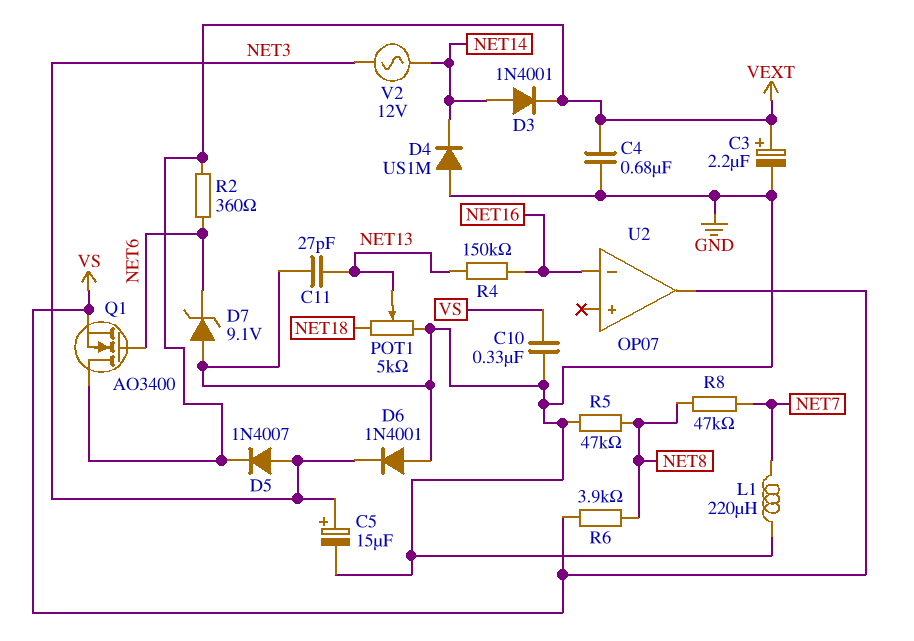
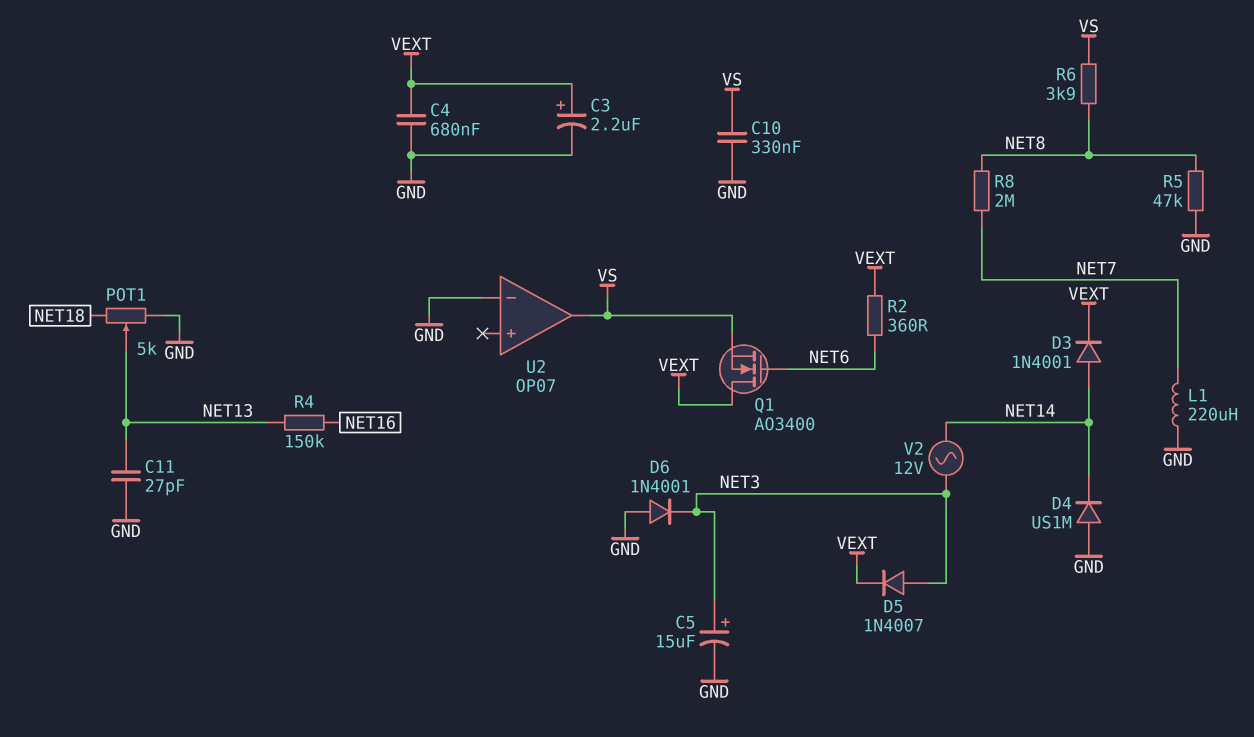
D7: zener 9.1V (A GND, K NET6) -> none
R8: 47k (NET7, NET8) -> 2M (NET7, NET8)
U2 pin in-: NET16 -> GND

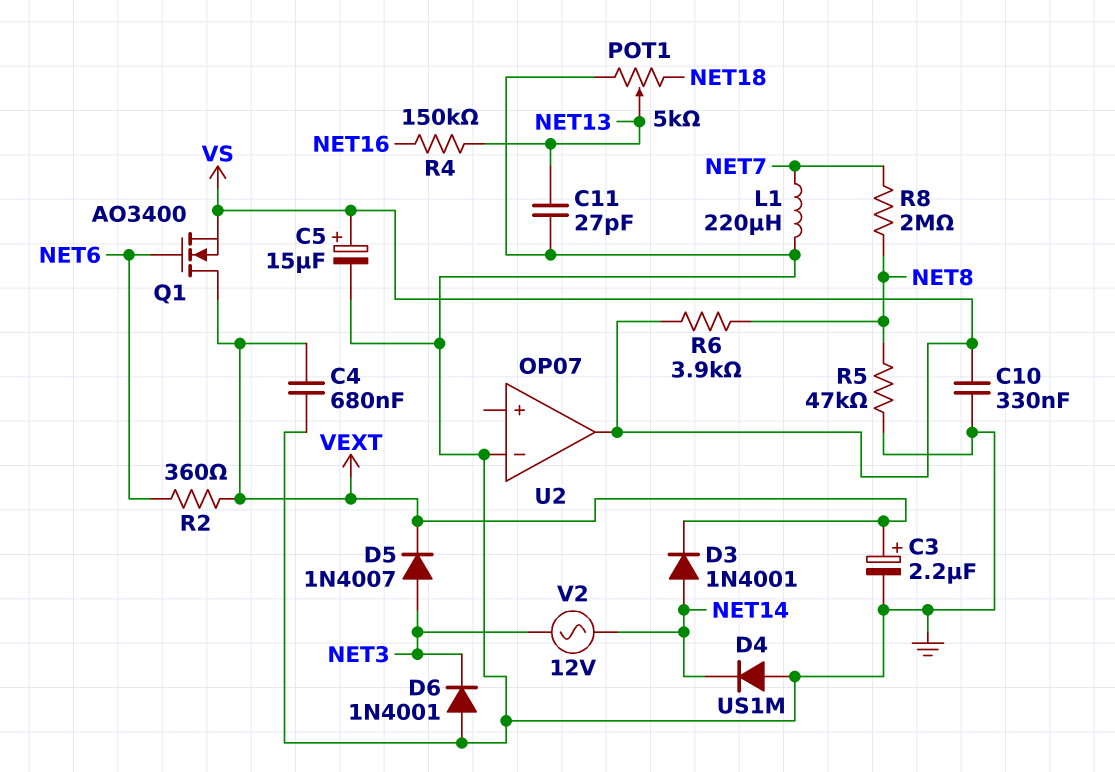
C5: 15uF (plus NET3, minus GND) -> 15uF (plus VS, minus GND)

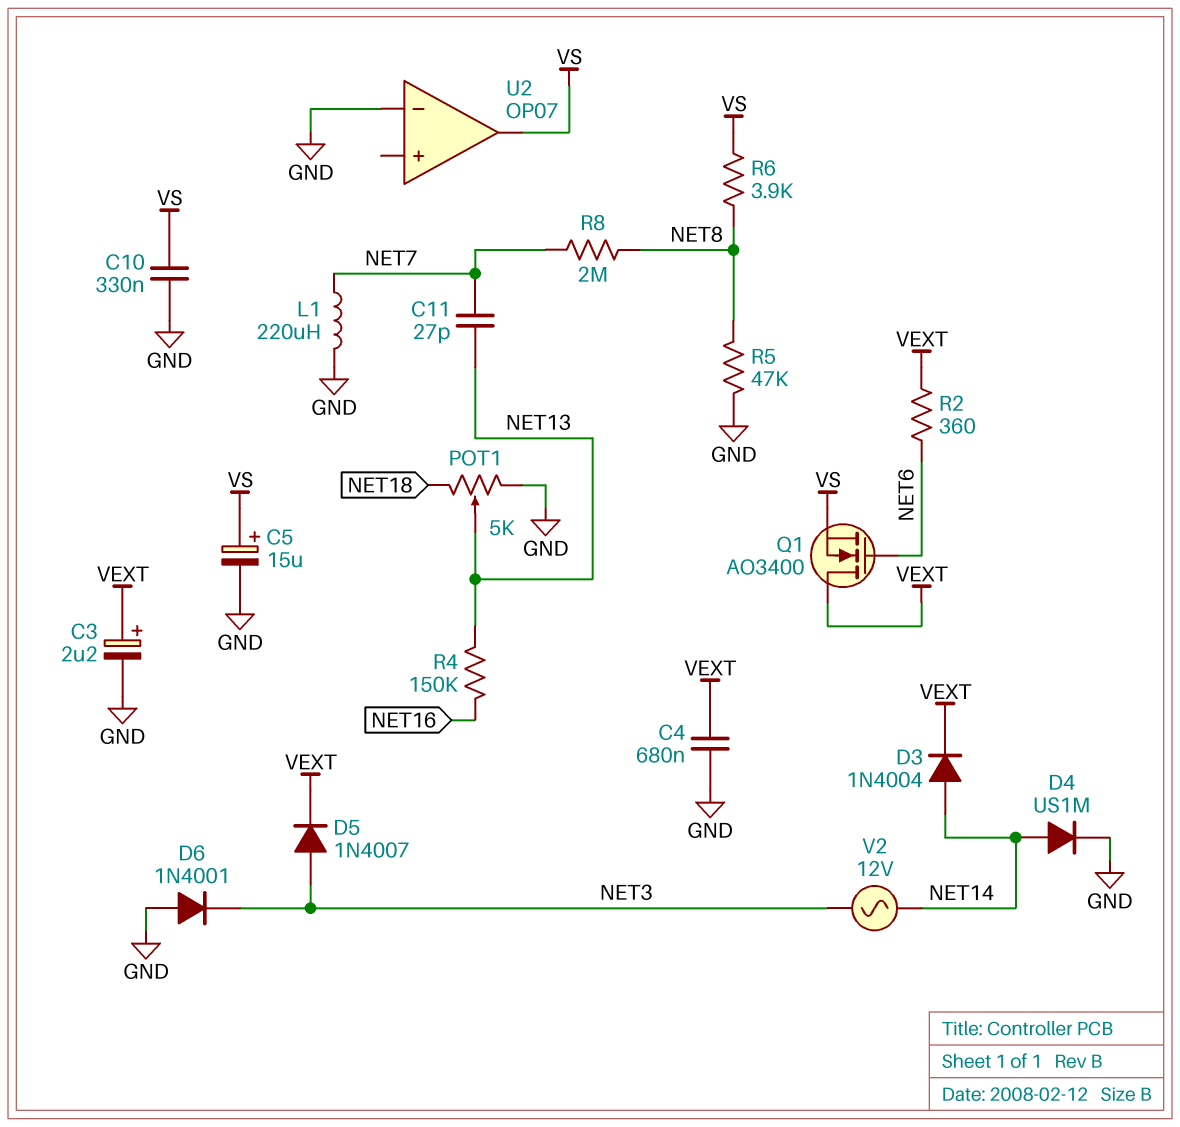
C11: 27pF (GND, NET13) -> 27pF (NET7, NET13)
D3: diode 1N4001 (A NET14, K VEXT) -> diode 1N4004 (A NET14, K VEXT)
D4: diode US1M (A GND, K NET14) -> diode US1M (A NET14, K GND)

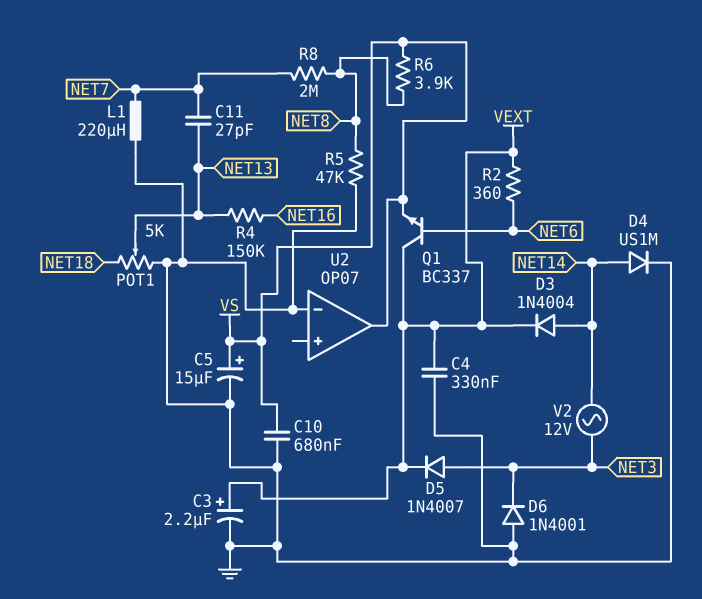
C4: 680nF (GND, VEXT) -> 330nF (GND, VEXT)
C10: 330nF (GND, VS) -> 680nF (GND, VS)
Q1: NMOS AO3400 (G NET6, D VEXT, S VS) -> NPN BC337 (B NET6, C VEXT, E VS)

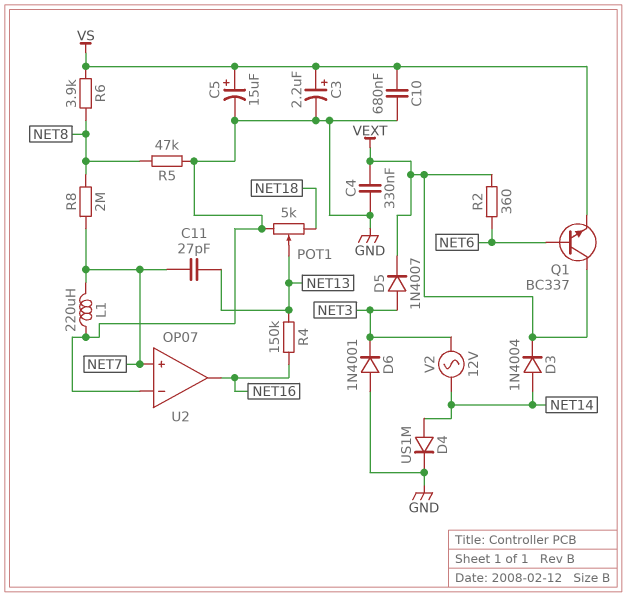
C3: 2.2uF (plus VEXT, minus GND) -> 2.2uF (plus VS, minus GND)
U2 pin in+: none -> NET7
U2 pin out: VS -> NET16

